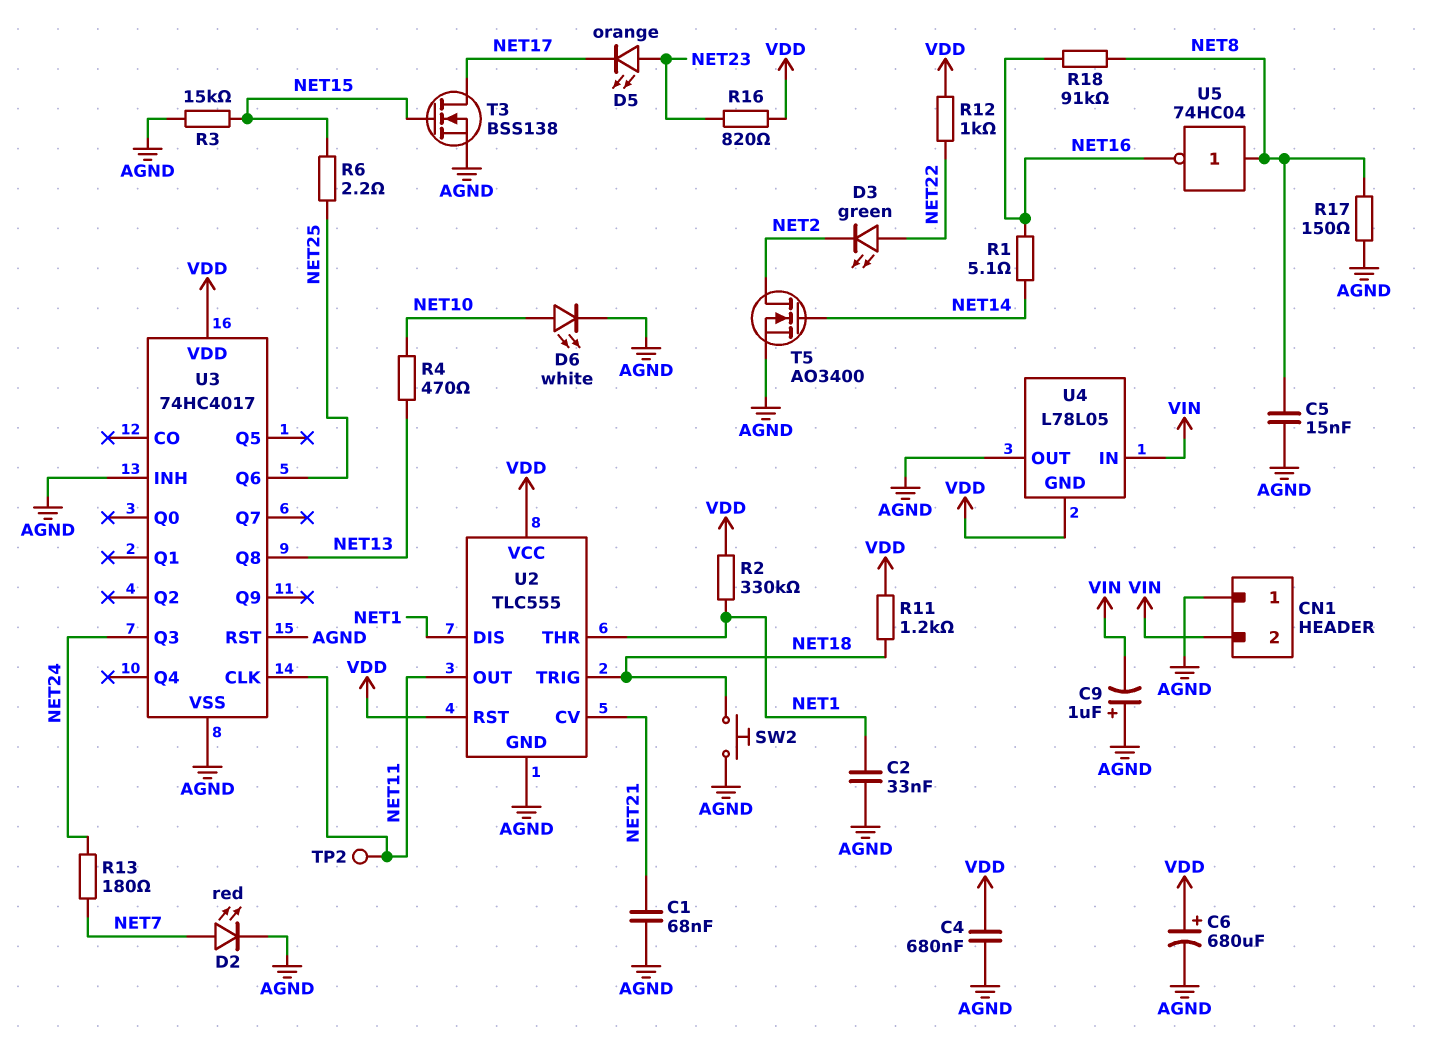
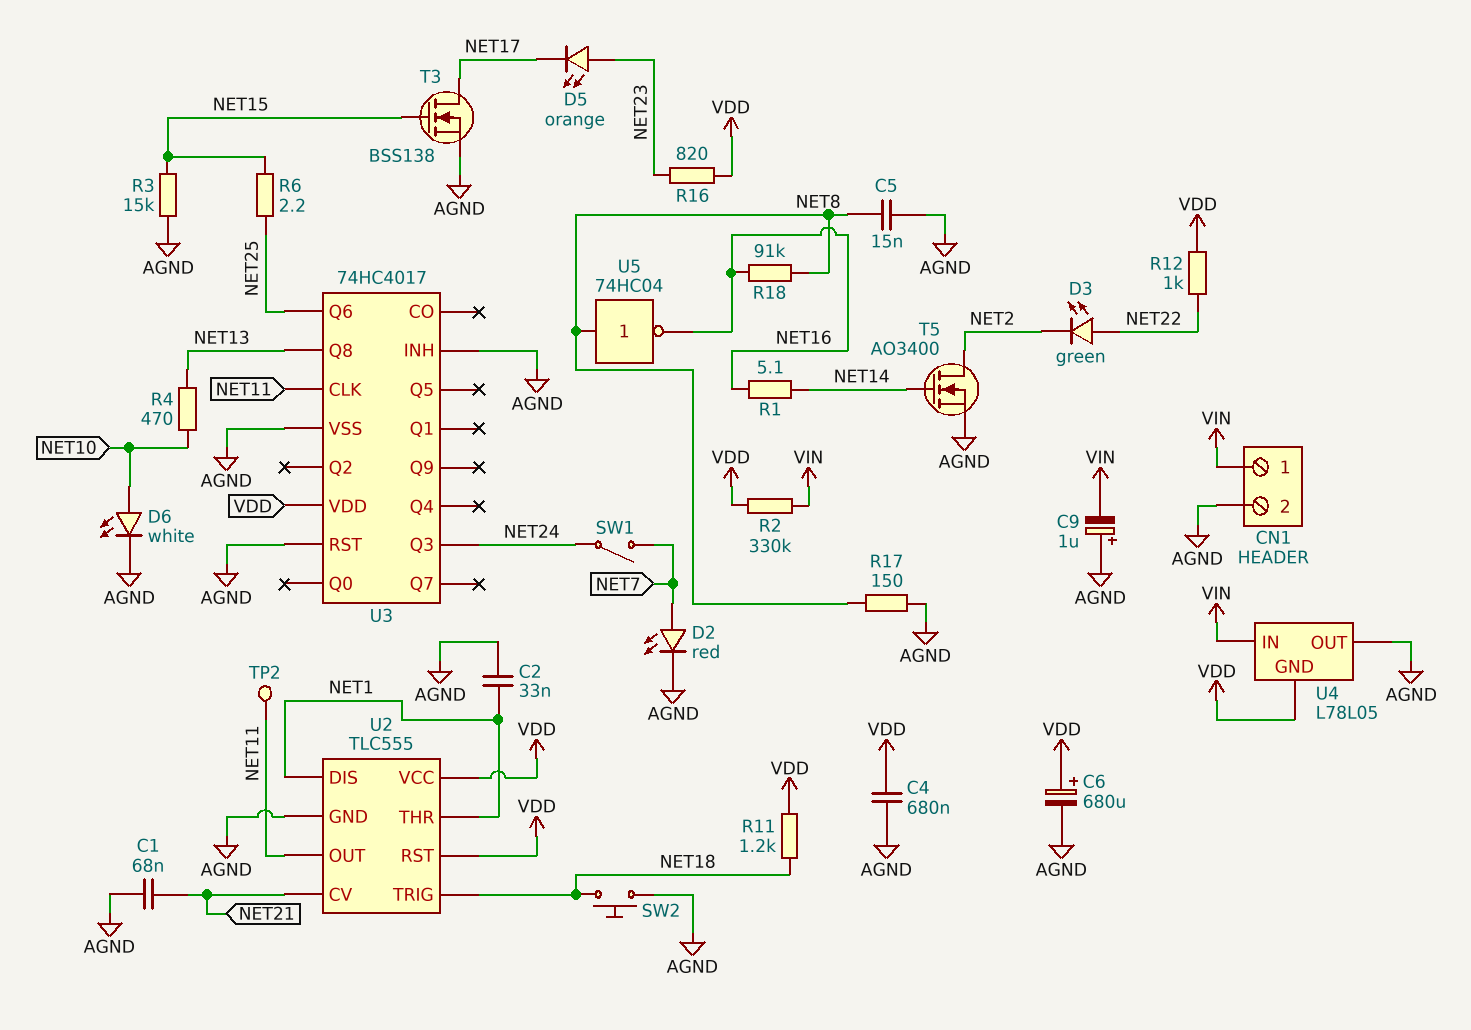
CN1 pin 1: AGND -> VIN
CN1 pin 2: VIN -> AGND
R2: 330k (NET1, VDD) -> 330k (VDD, VIN)
R13: 180 (NET7, NET24) -> none
SW1: none -> switch (NET7, NET24)

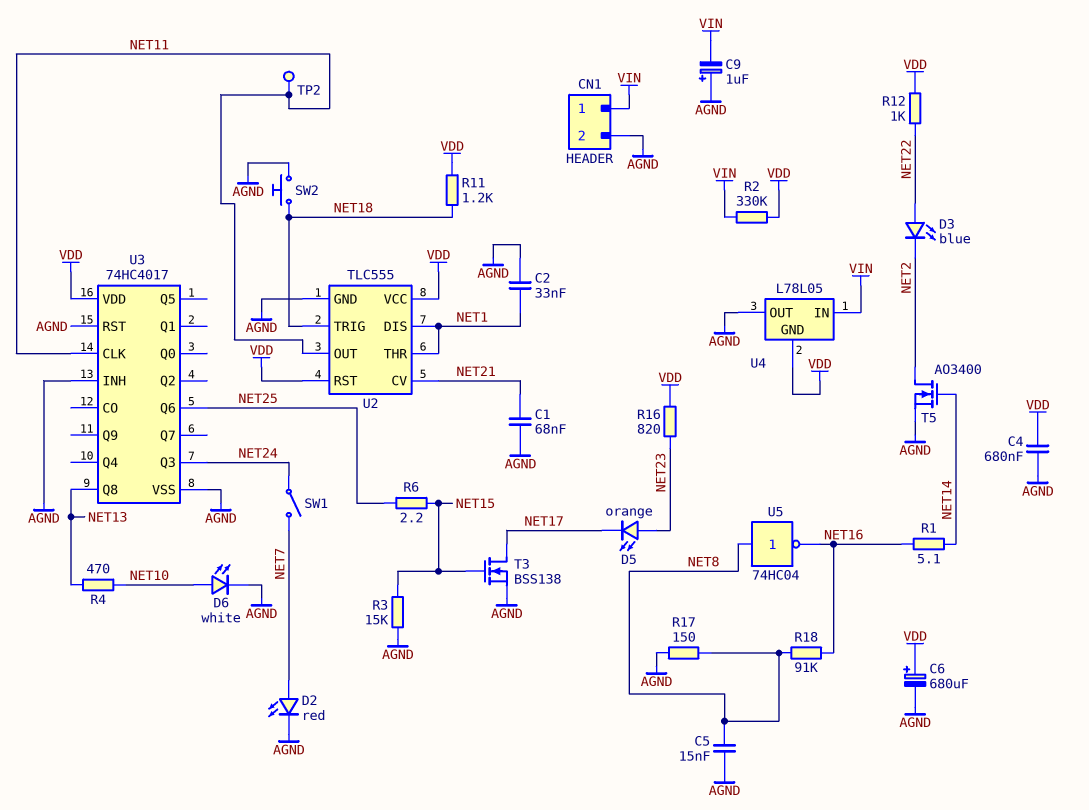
D3: LED green (A NET22, K NET2) -> LED blue (A NET22, K NET2)

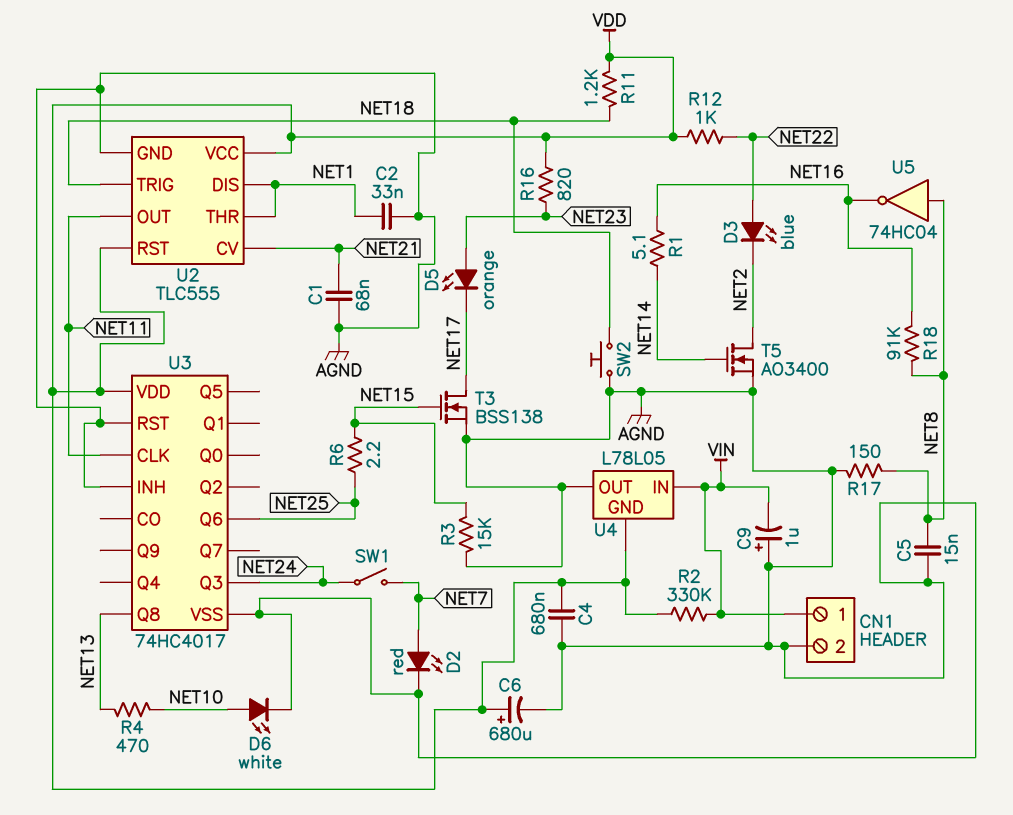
TP2: test point (NET11) -> none

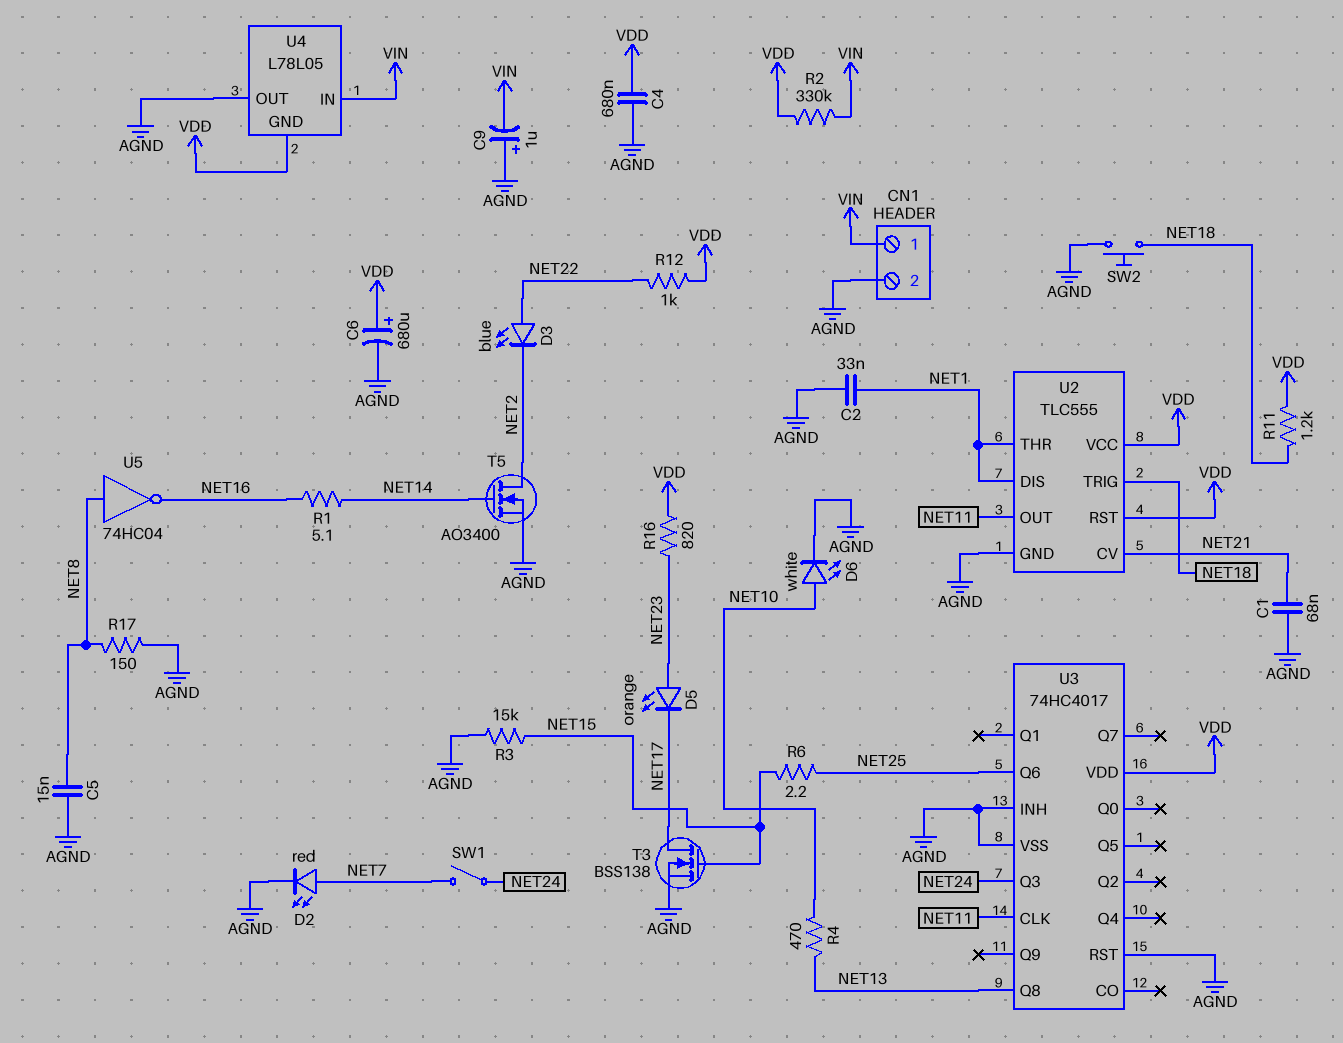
R18: 91k (NET8, NET16) -> none

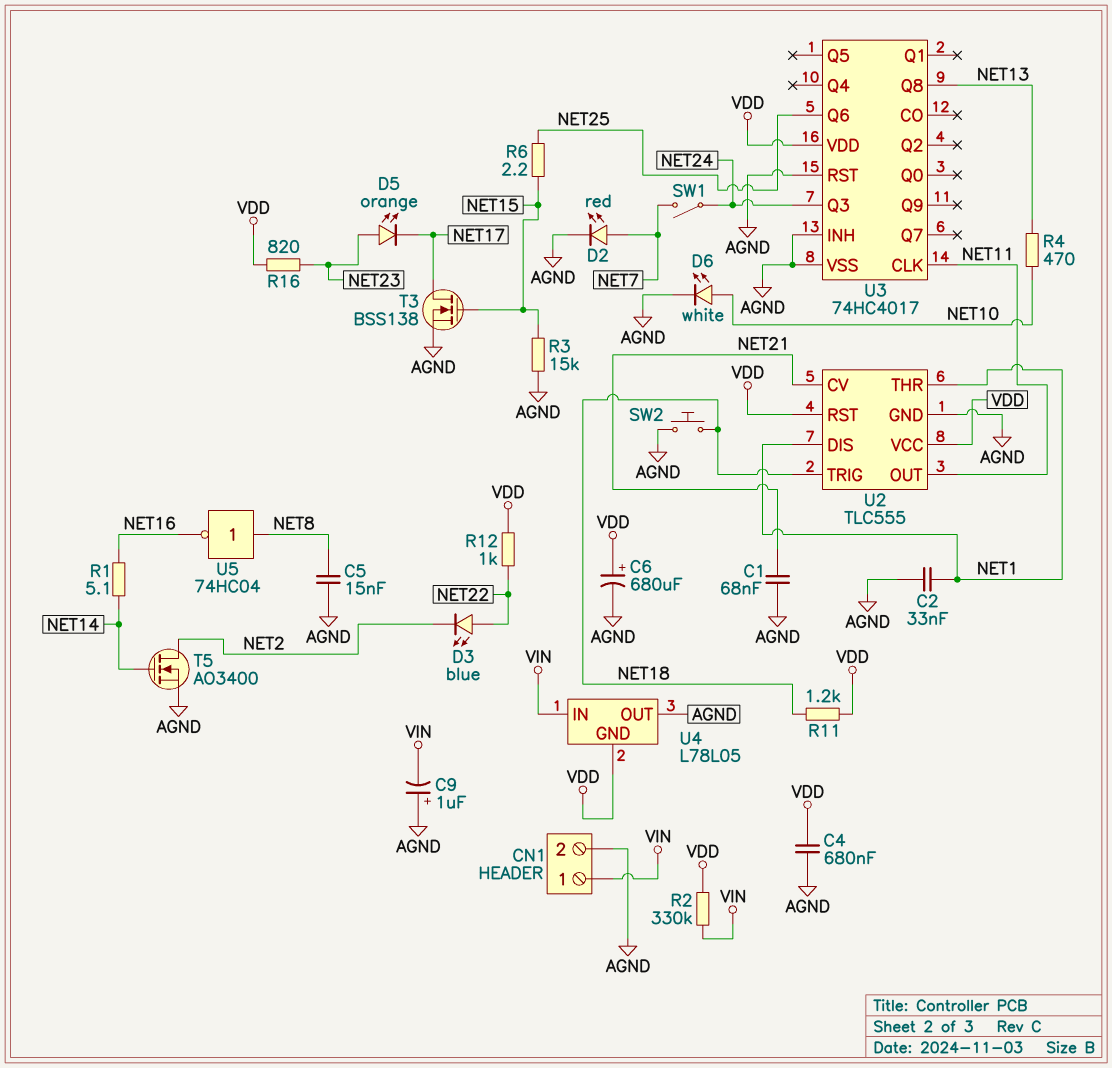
R17: 150 (AGND, NET8) -> none

